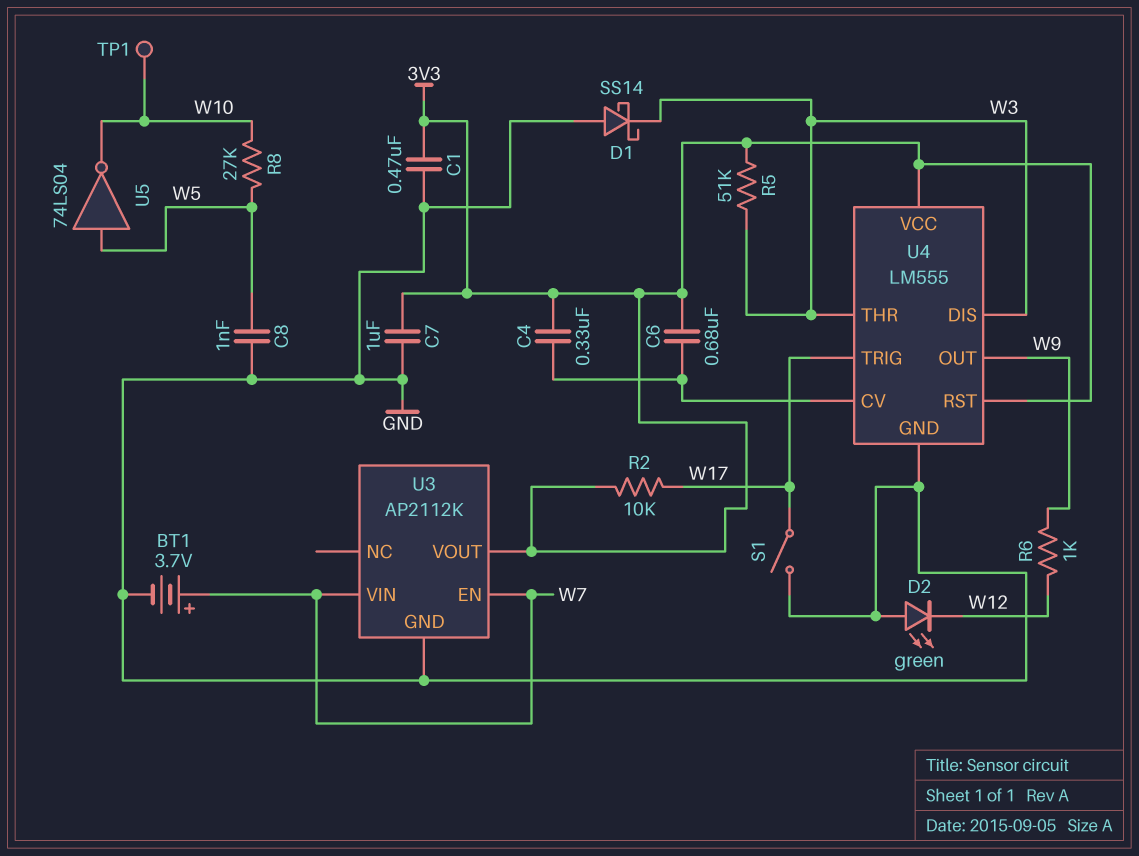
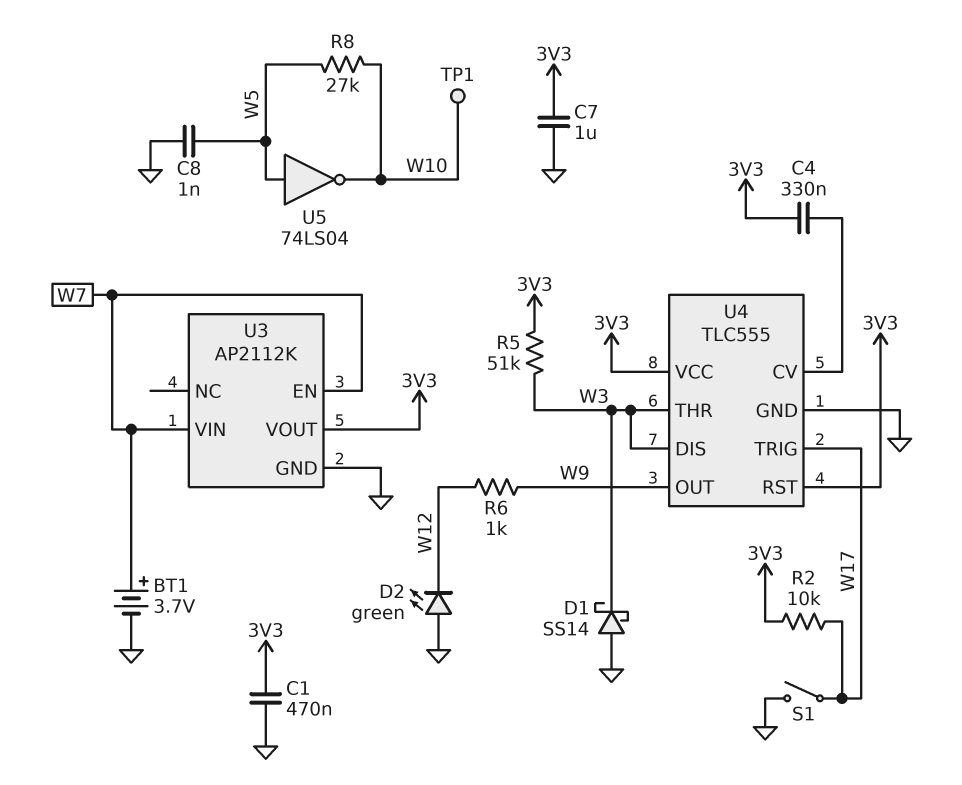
C6: 680nF (3V3, U4/CV) -> none
U4: LM555 -> TLC555

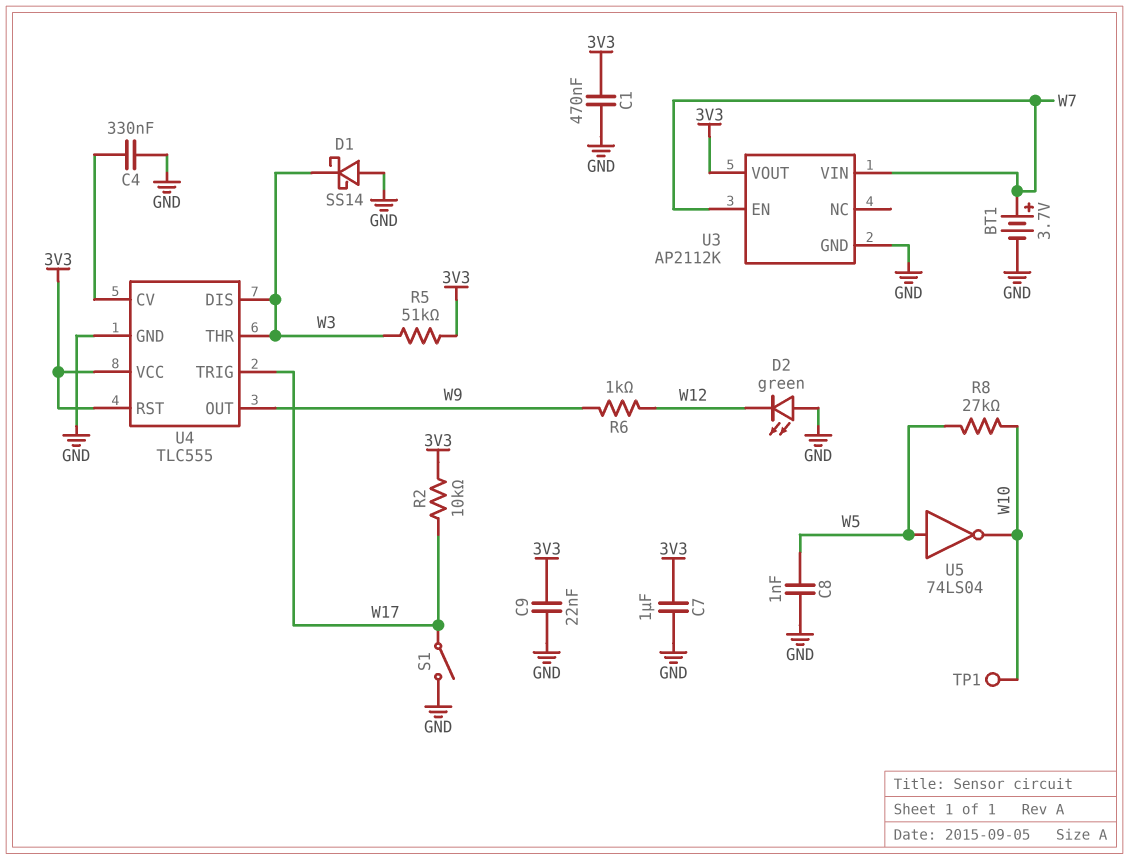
C4: 330nF (3V3, U4/CV) -> 330nF (GND, U4/CV)
C9: none -> 22nF (3V3, GND)

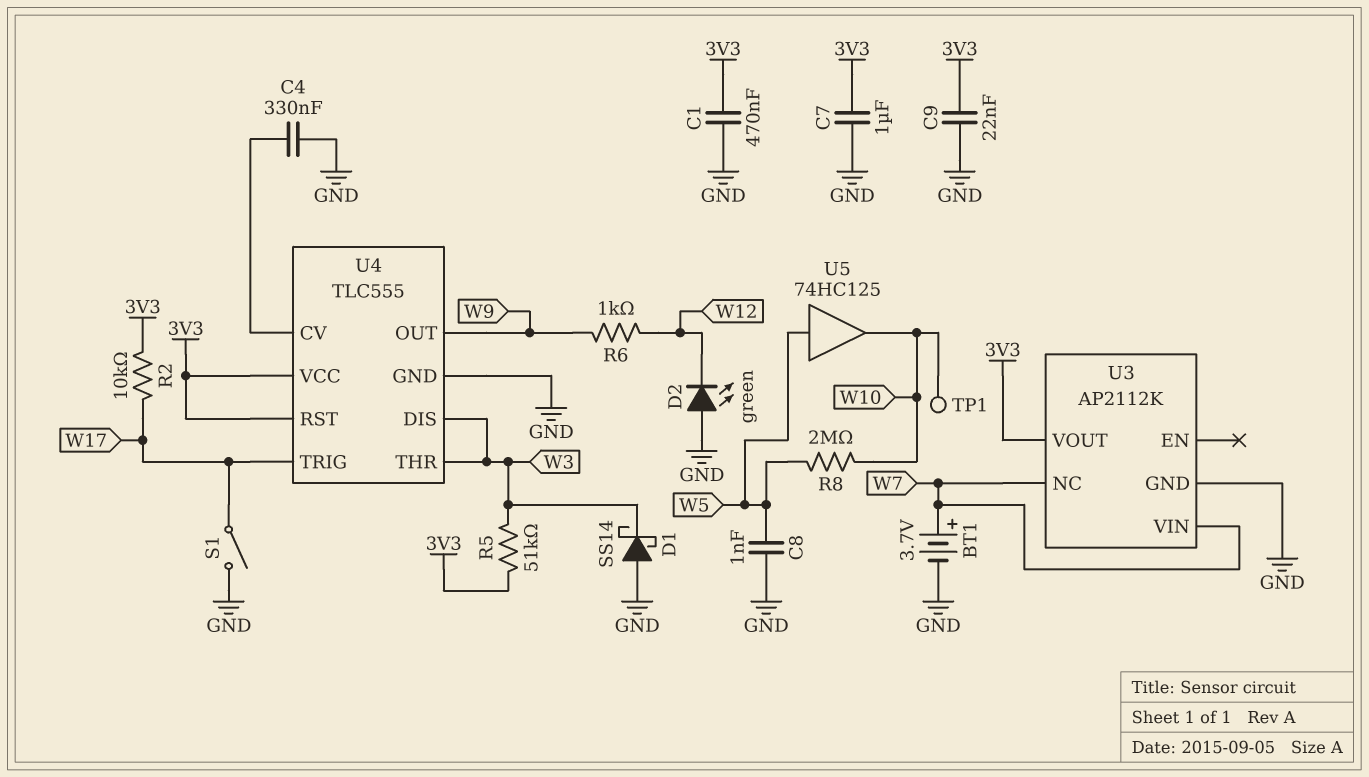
R8: 27k (W5, W10) -> 2M (W5, W10)
U3 pin EN: W7 -> none
U3 pin NC: none -> W7
U5: NOT 74LS04 (in W5, out W10) -> buffer 74HC125 (in W5, out W10)

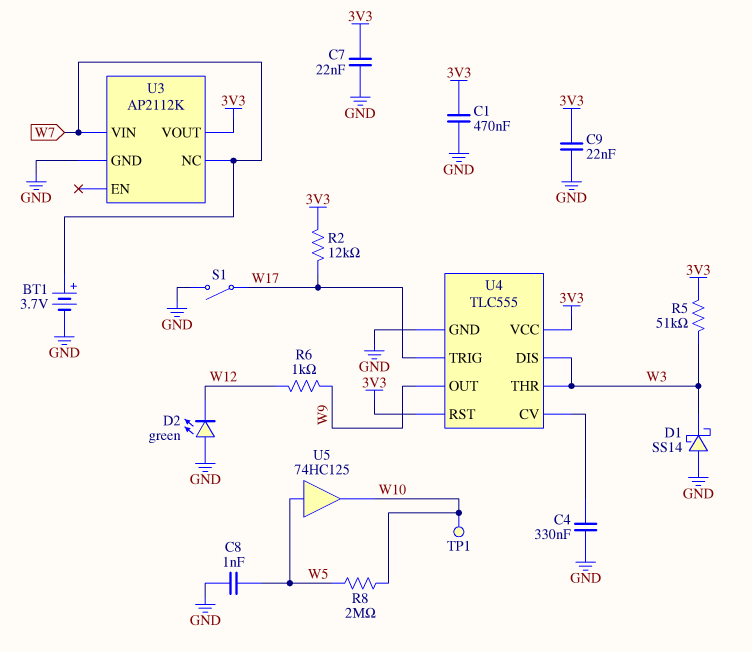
C7: 1uF (3V3, GND) -> 22nF (3V3, GND)
R2: 10k (3V3, W17) -> 12k (3V3, W17)

